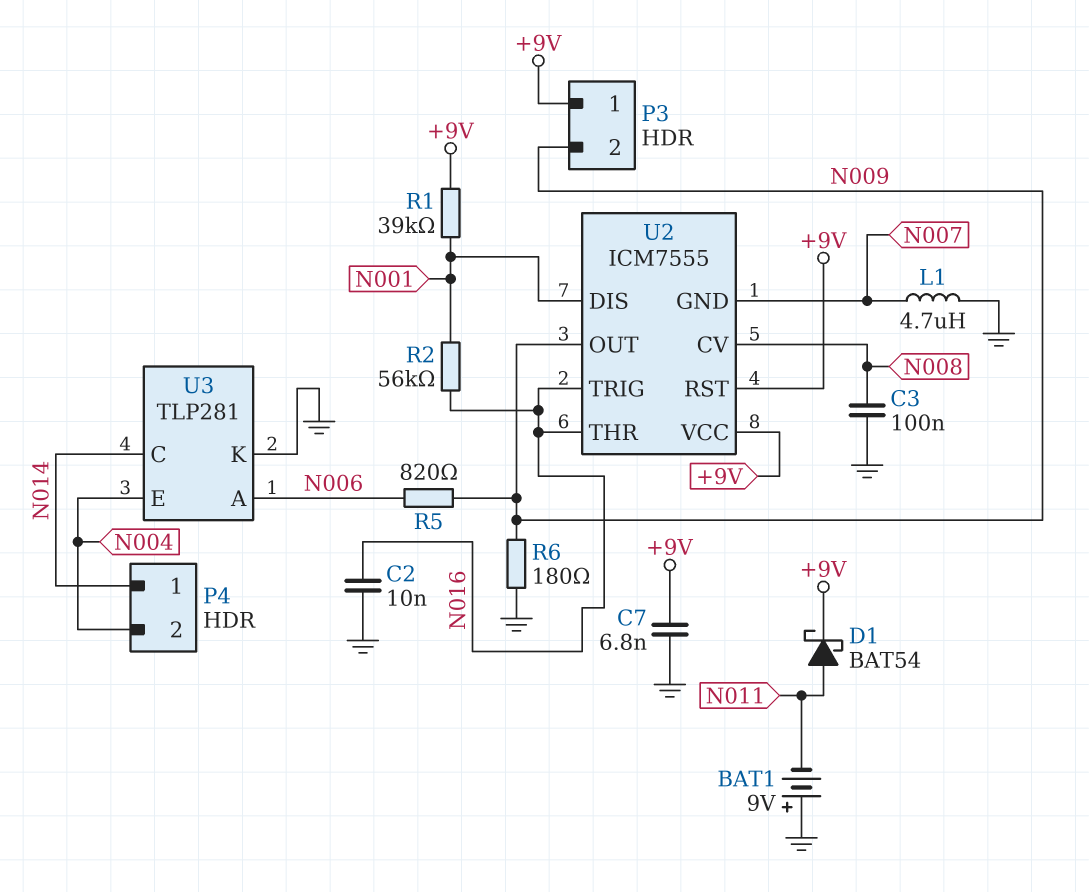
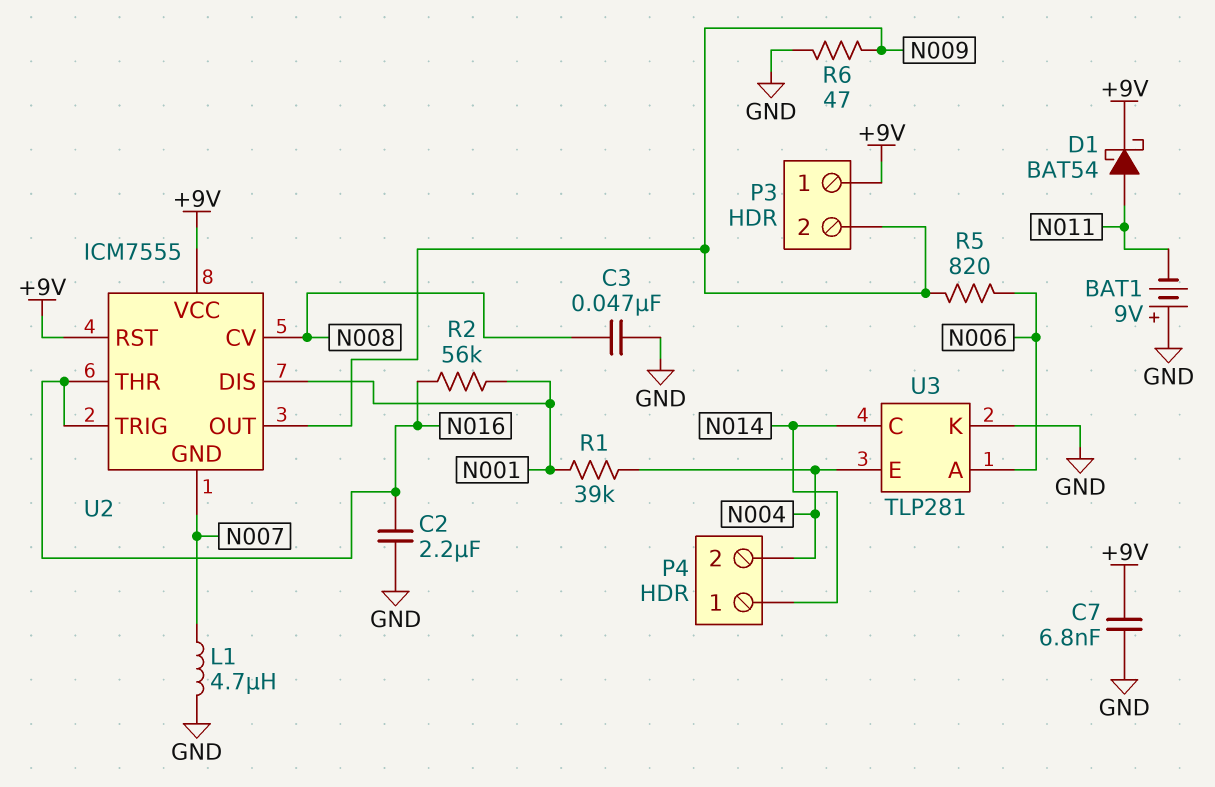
C2: 10nF (GND, N016) -> 2.2uF (GND, N016)
C3: 100nF (GND, N008) -> 47nF (GND, N008)
R1: 39k (+9V, N001) -> 39k (N001, N004)
R6: 180 (GND, N009) -> 47 (GND, N009)

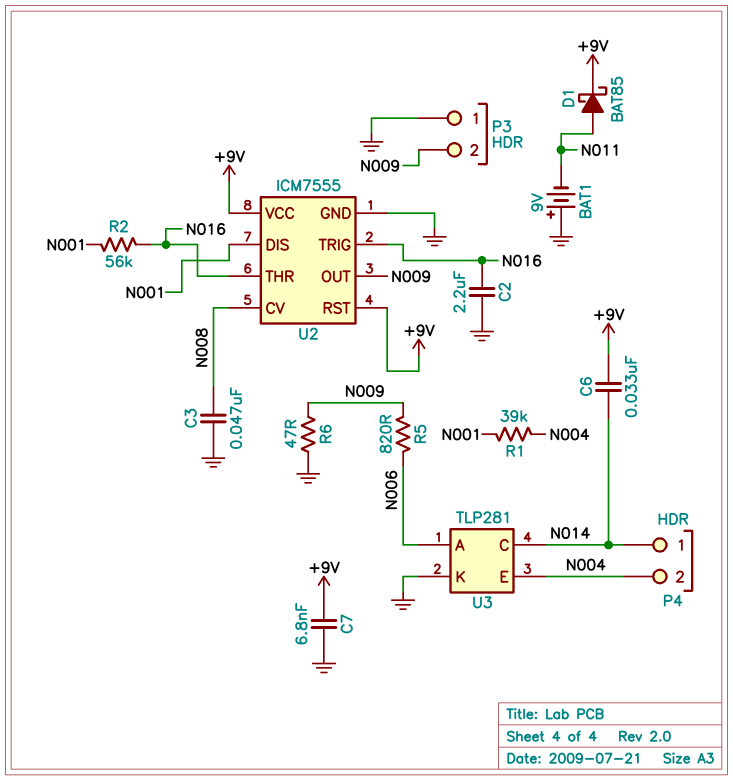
C6: none -> 33nF (+9V, N014)
D1: schottky BAT54 (A N011, K +9V) -> schottky BAT85 (A N011, K +9V)
L1: 4.7uH (GND, N007) -> none
P3 pin 1: +9V -> GND
U2 pin GND: N007 -> GND

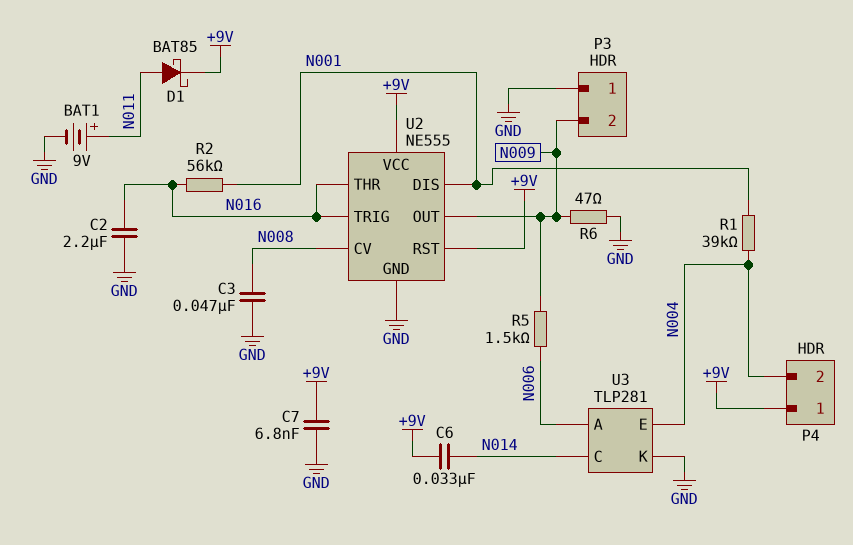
BAT1: 9V (plus GND, minus N011) -> 9V (plus N011, minus GND)
P4 pin 1: N014 -> +9V
R5: 820 (N006, N009) -> 1.5k (N006, N009)
U2: ICM7555 -> NE555

